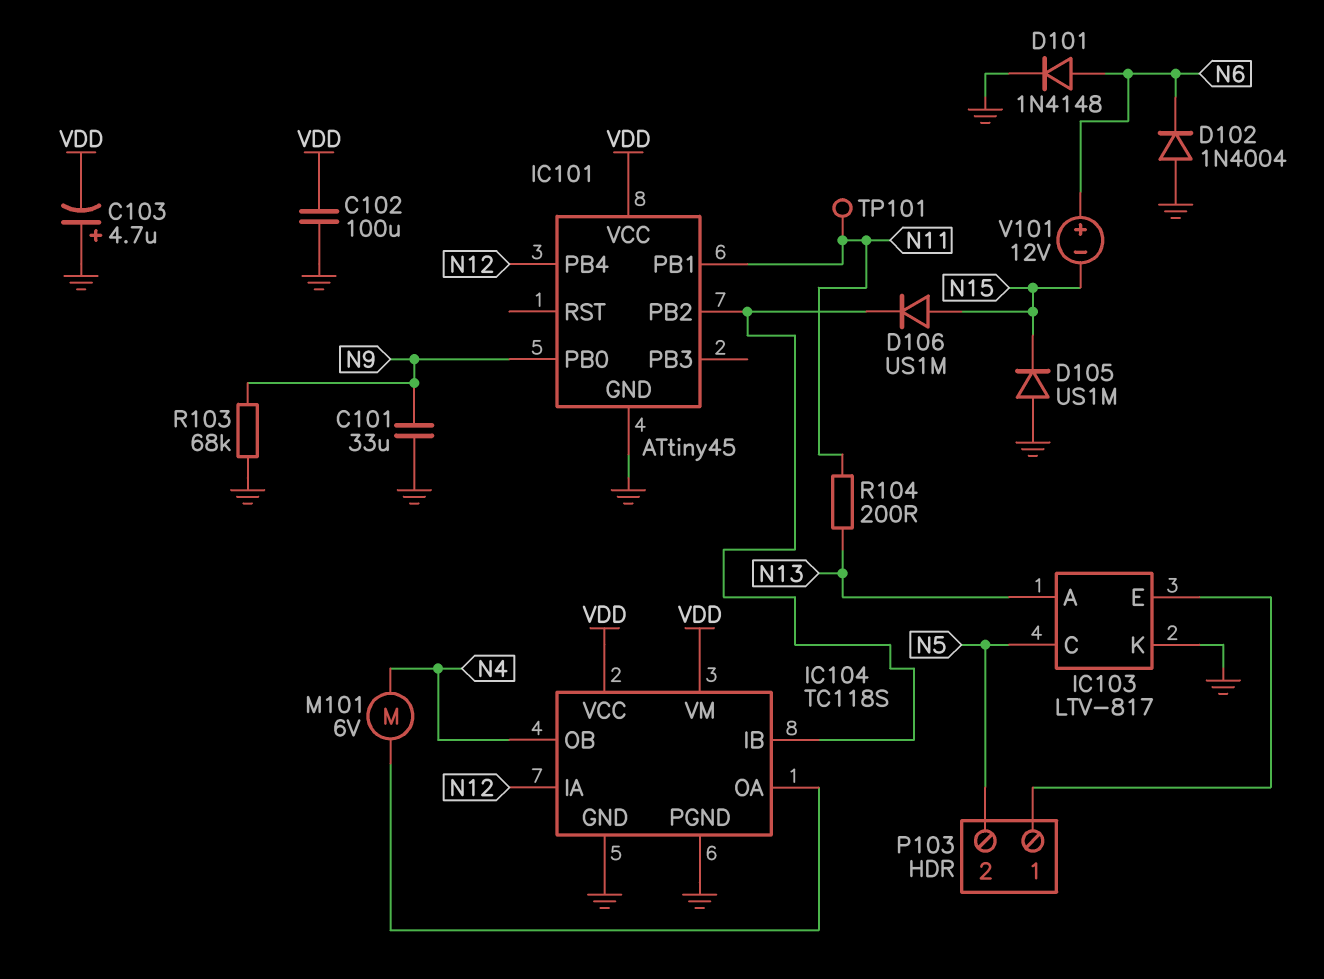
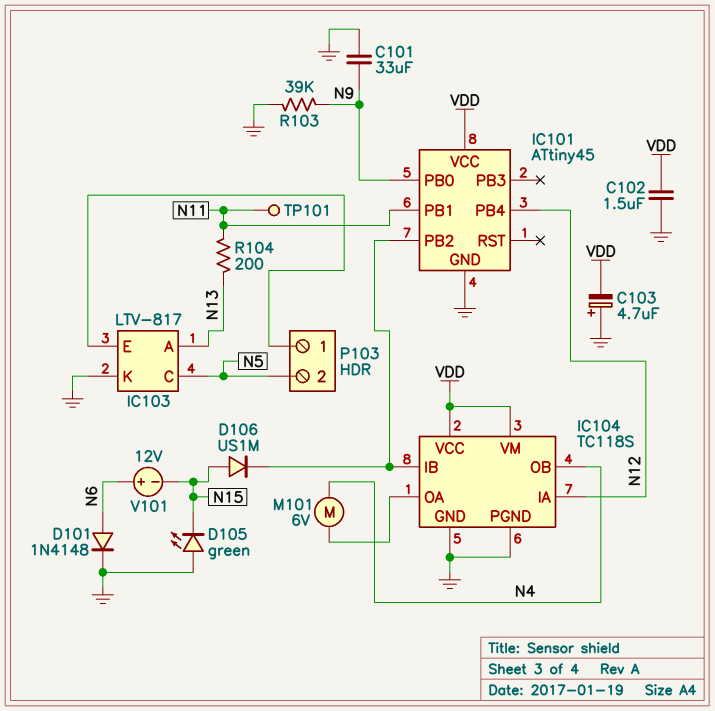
C102: 100uF (GND, VDD) -> 1.5uF (GND, VDD)
D102: diode 1N4004 (A GND, K N6) -> none
D105: diode US1M (A GND, K N15) -> LED green (A GND, K N15)
R103: 68k (GND, N9) -> 39k (GND, N9)

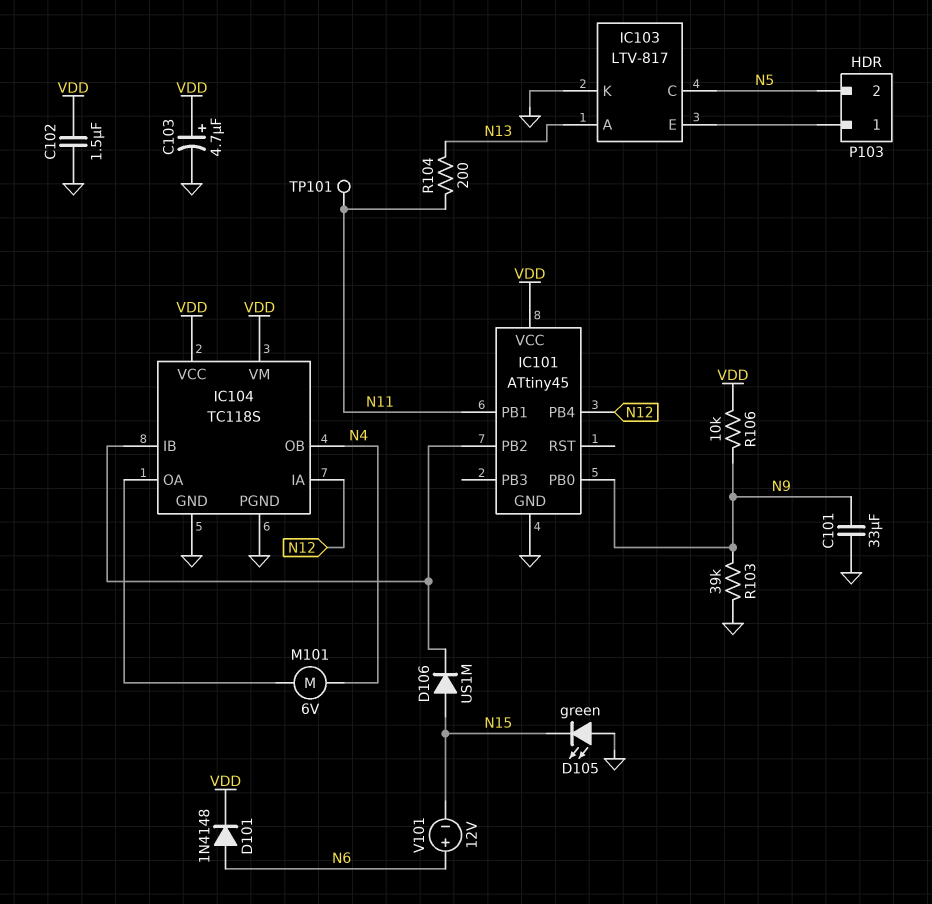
C103: 4.7uF (plus GND, minus VDD) -> 4.7uF (plus VDD, minus GND)
D101: diode 1N4148 (A N6, K GND) -> diode 1N4148 (A N6, K VDD)
R106: none -> 10k (N9, VDD)

